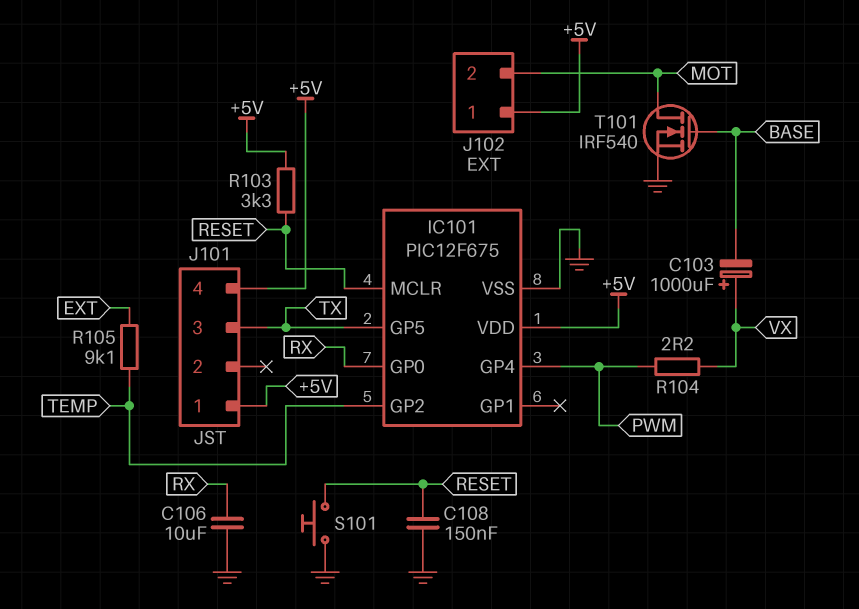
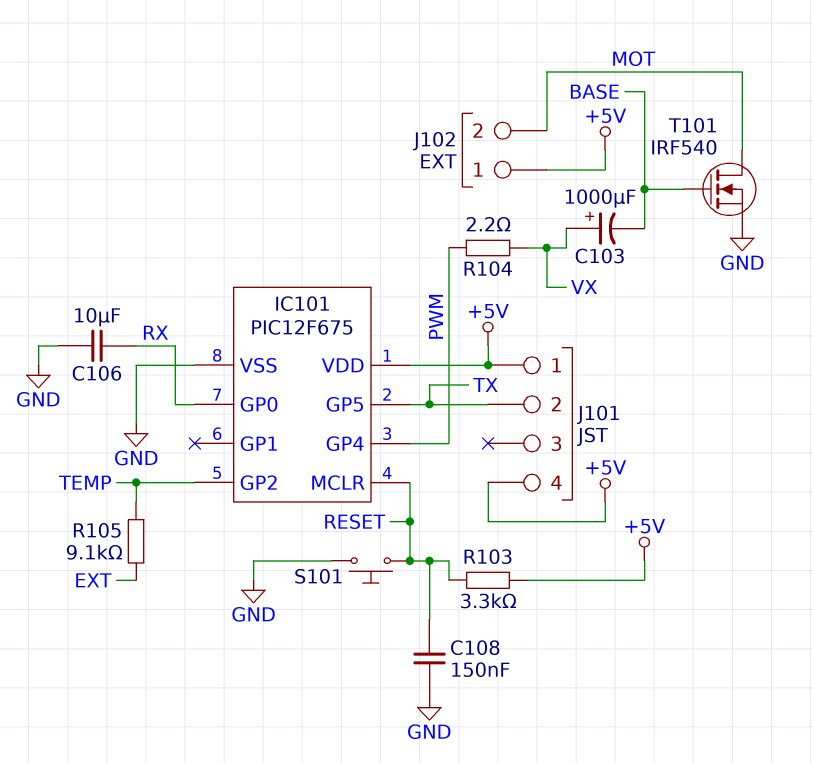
J101 pin 2: none -> TX
J101 pin 3: TX -> none

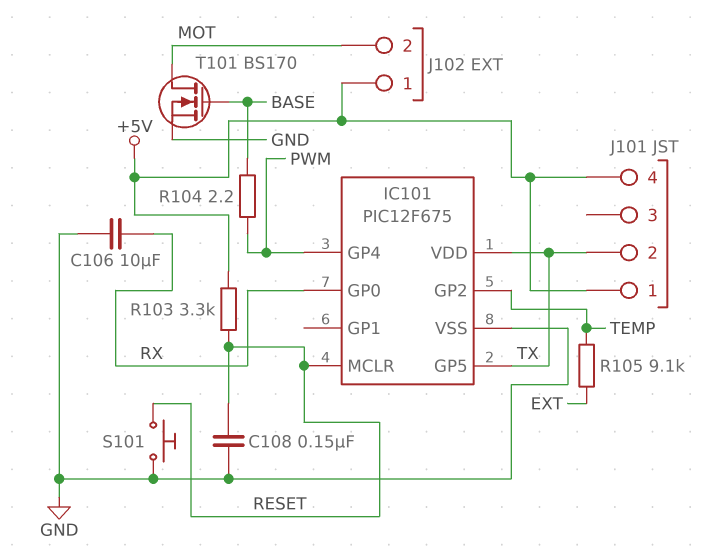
C103: 1000uF (plus VX, minus BASE) -> none
IC101 pin VDD: +5V -> TX
R104: 2.2 (PWM, VX) -> 2.2 (BASE, PWM)
T101: NMOS IRF540 (G BASE, D MOT, S GND) -> NMOS BS170 (G BASE, D MOT, S GND)

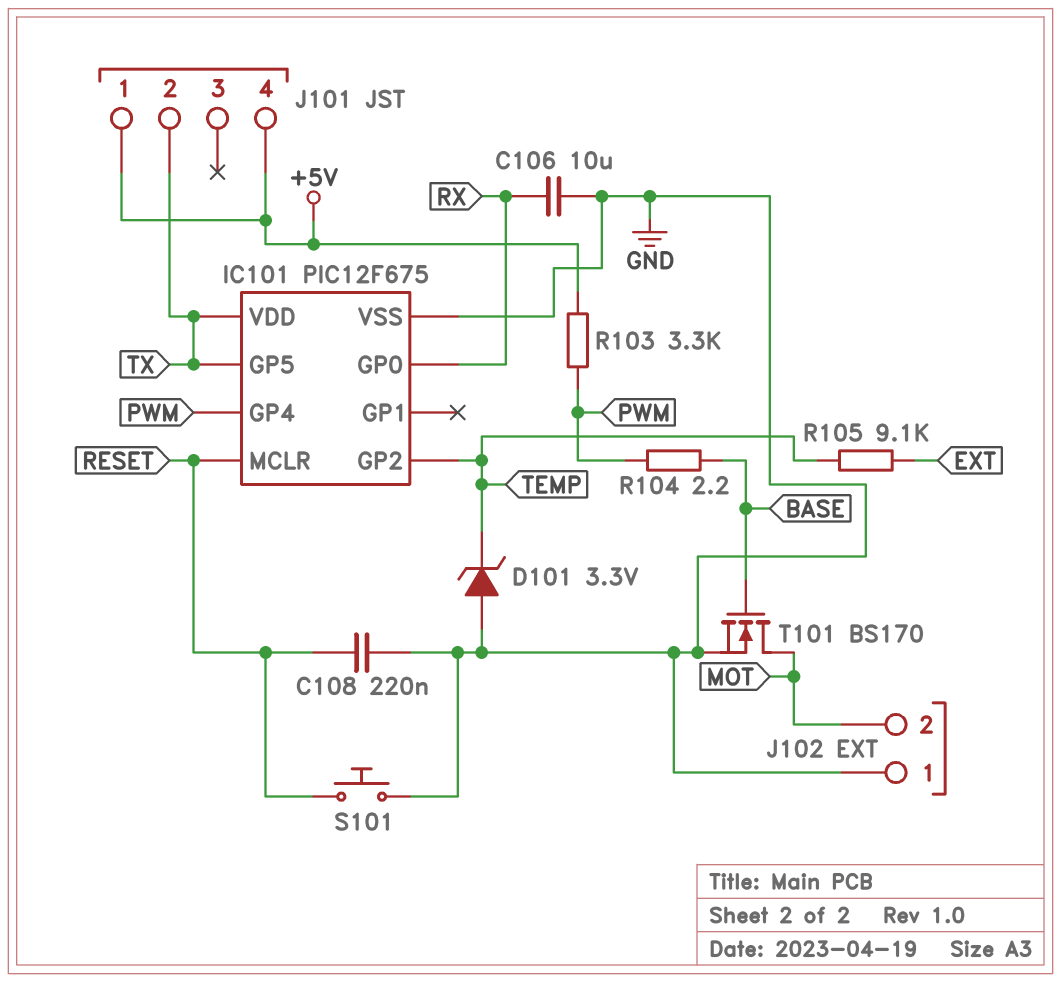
C108: 150nF (GND, RESET) -> 220nF (GND, RESET)
D101: none -> zener 3.3V (A GND, K TEMP)
J102 pin 1: +5V -> GND
R103: 3.3k (+5V, RESET) -> 3.3k (+5V, PWM)

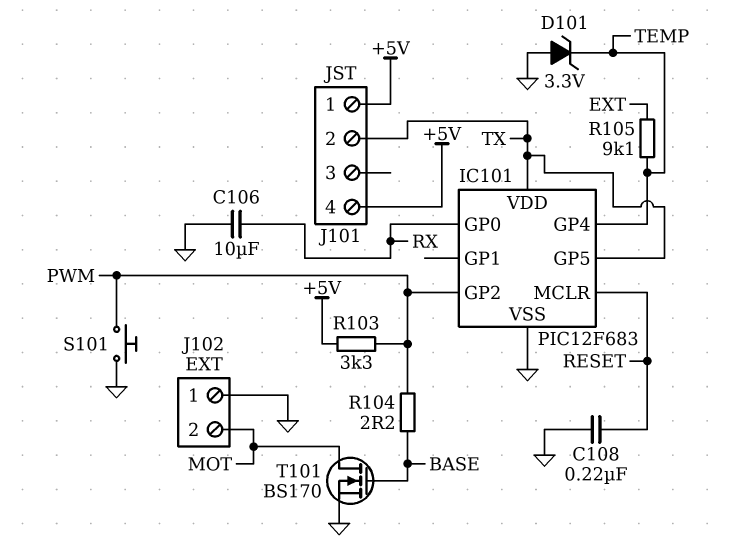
IC101: PIC12F675 -> PIC12F683
IC101 pin GP2: TEMP -> PWM
IC101 pin GP4: PWM -> TEMP
S101: button (GND, RESET) -> button (GND, PWM)

